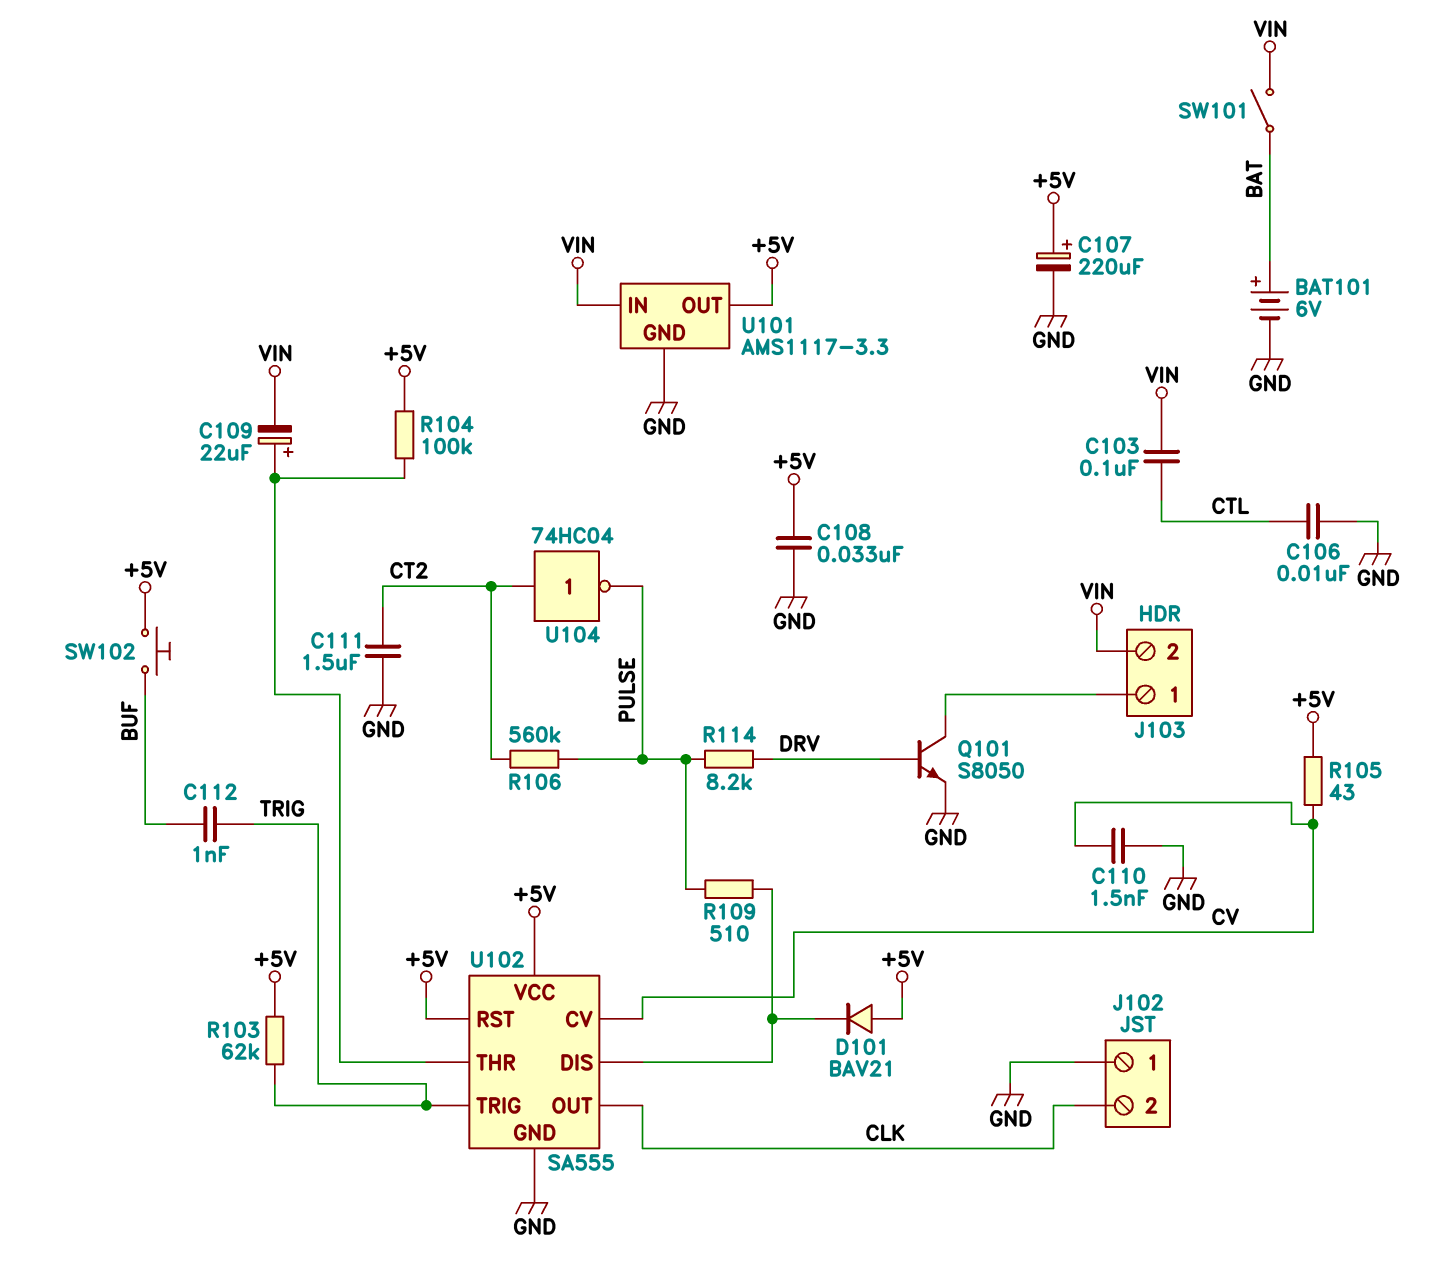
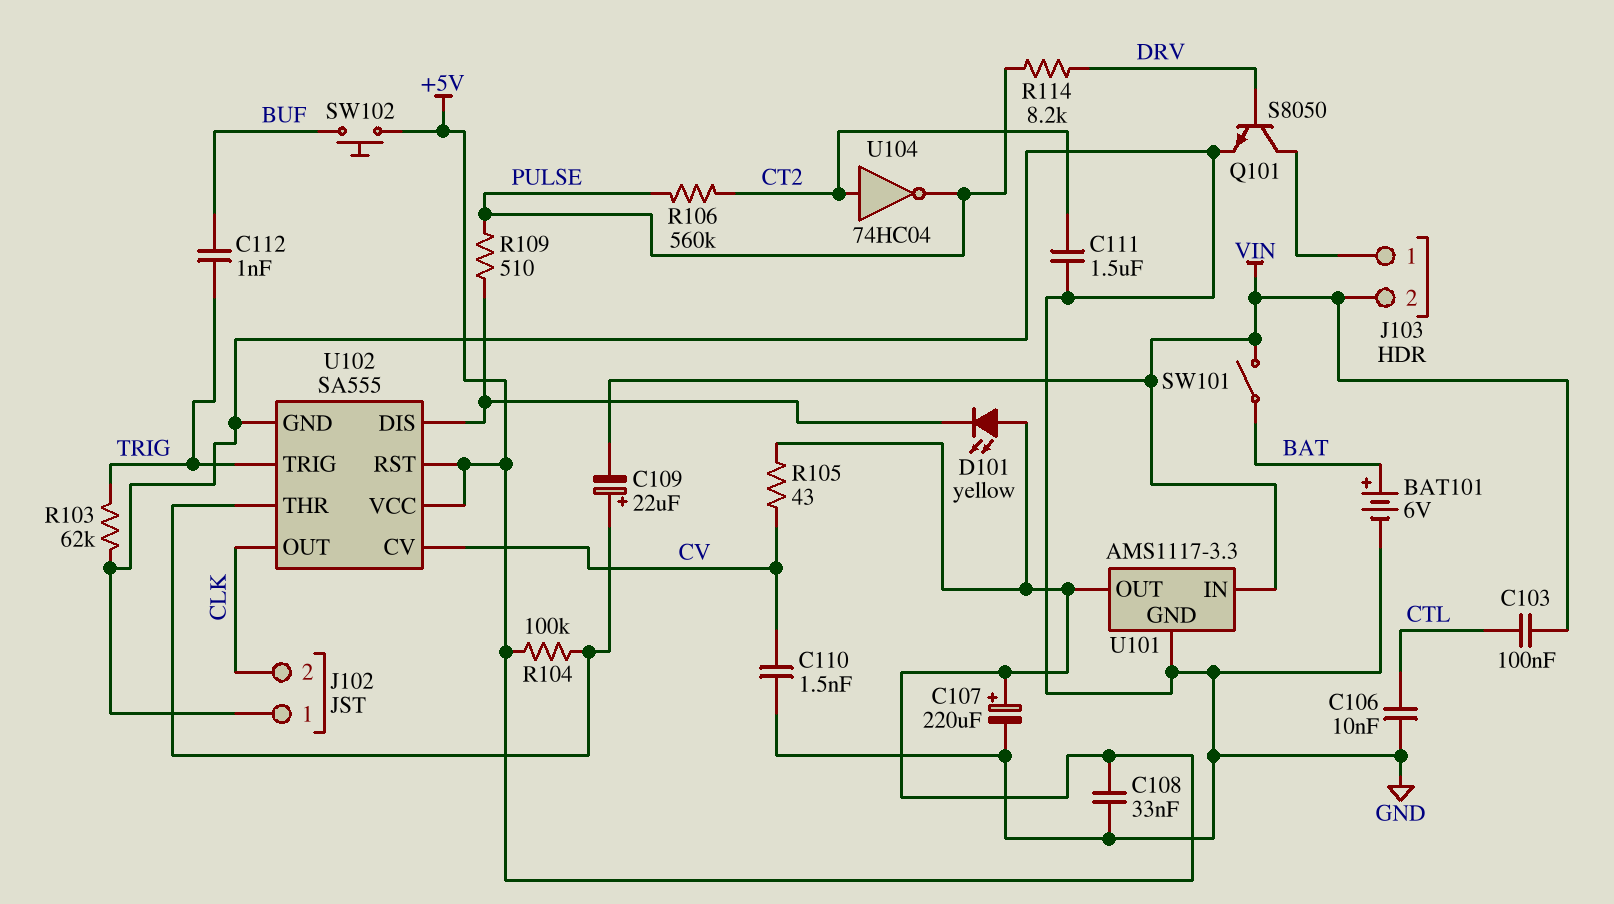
D101: diode BAV21 (A +5V, K U102/DIS) -> LED yellow (A +5V, K U102/DIS)
R103: 62k (+5V, TRIG) -> 62k (GND, TRIG)

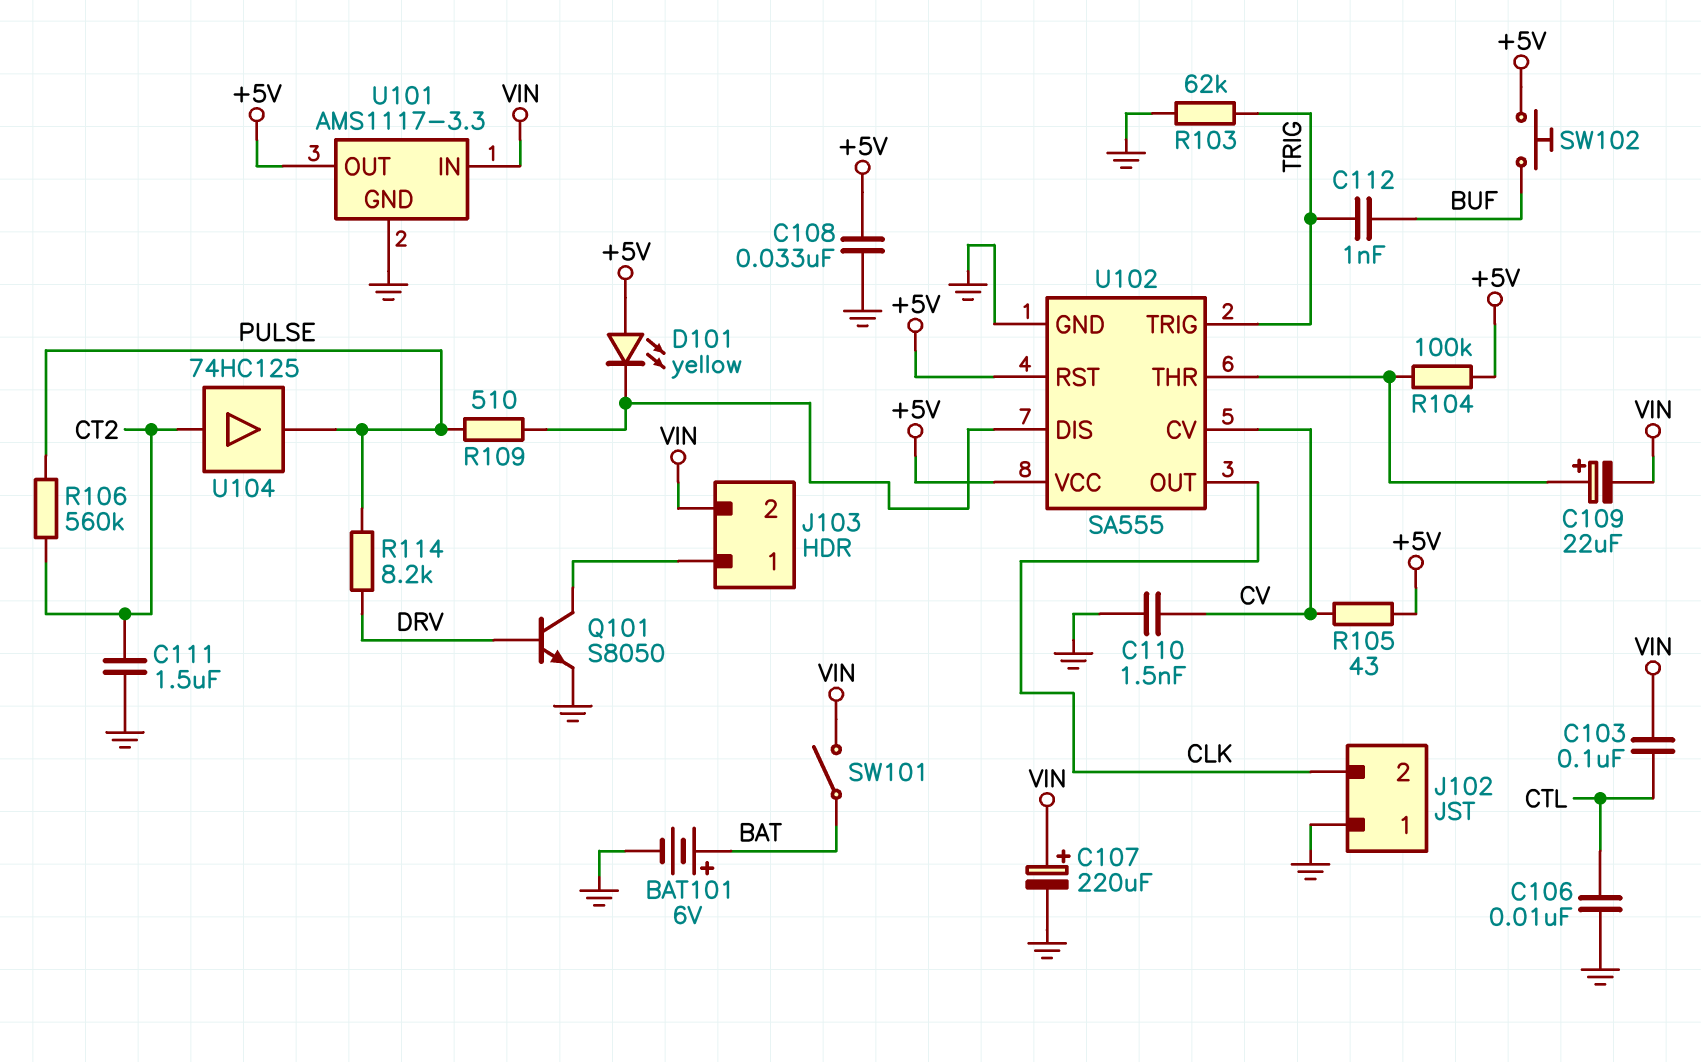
C107: 220uF (plus +5V, minus GND) -> 220uF (plus VIN, minus GND)
U104: NOT 74HC04 (in CT2, out PULSE) -> buffer 74HC125 (in CT2, out PULSE)

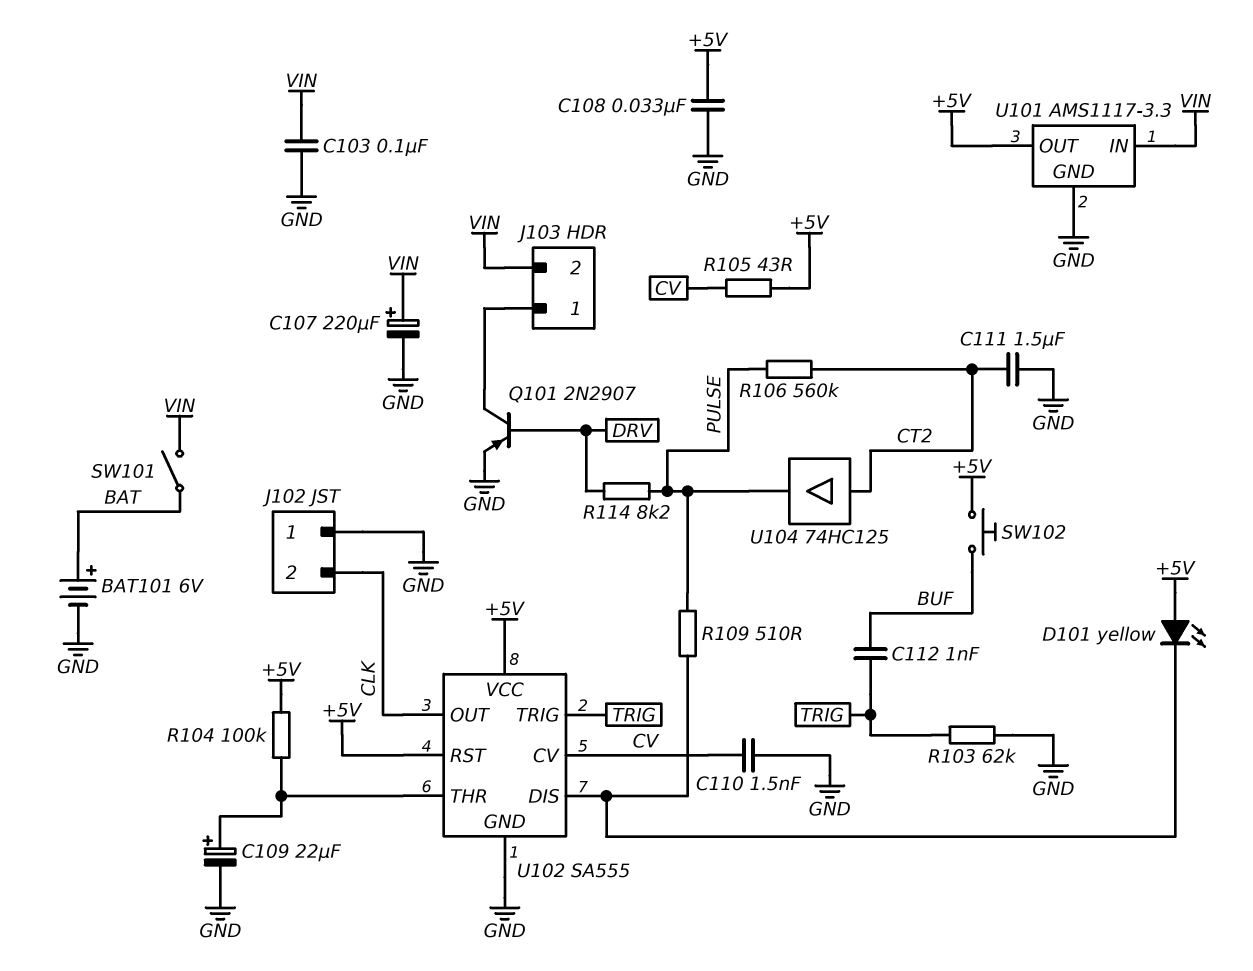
C103: 100nF (CTL, VIN) -> 100nF (GND, VIN)
C106: 10nF (CTL, GND) -> none
C109: 22uF (plus U102/THR, minus VIN) -> 22uF (plus U102/THR, minus GND)
Q101: NPN S8050 (B DRV, C J103/1, E GND) -> PNP 2N2907 (B DRV, C J103/1, E GND)

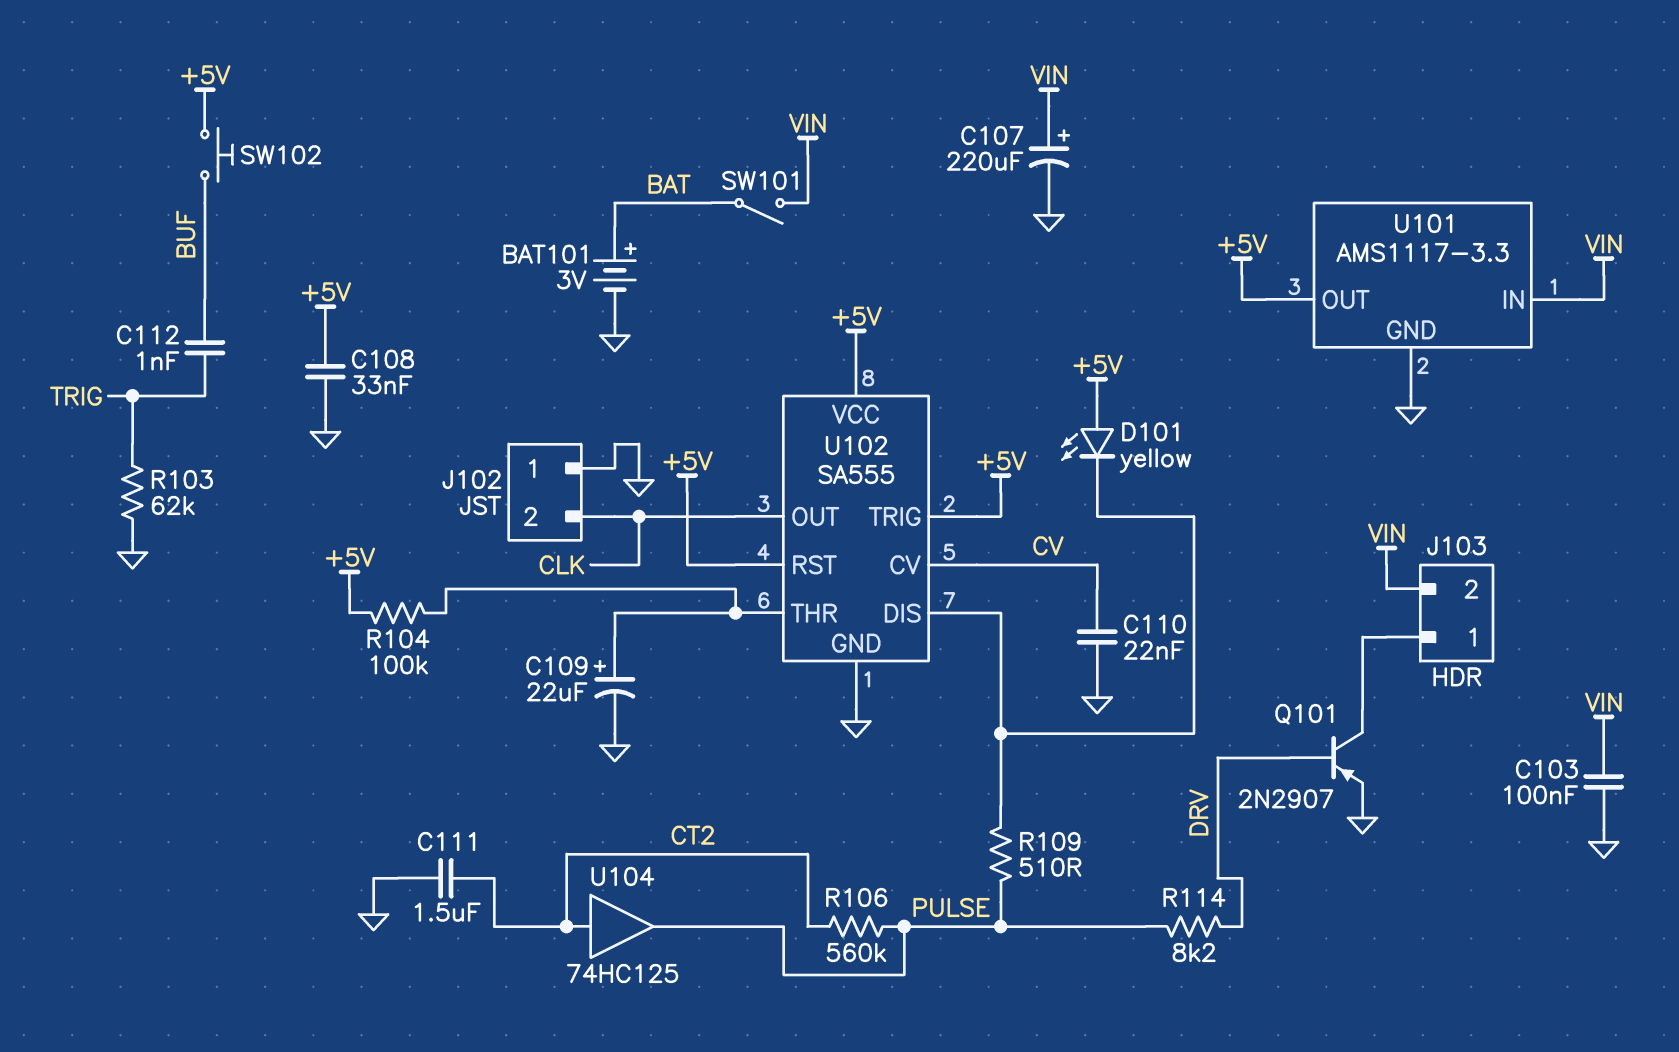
BAT101: 6V (plus BAT, minus GND) -> 3V (plus BAT, minus GND)
C110: 1.5nF (CV, GND) -> 22nF (CV, GND)
R105: 43 (+5V, CV) -> none
U102 pin TRIG: TRIG -> +5V

